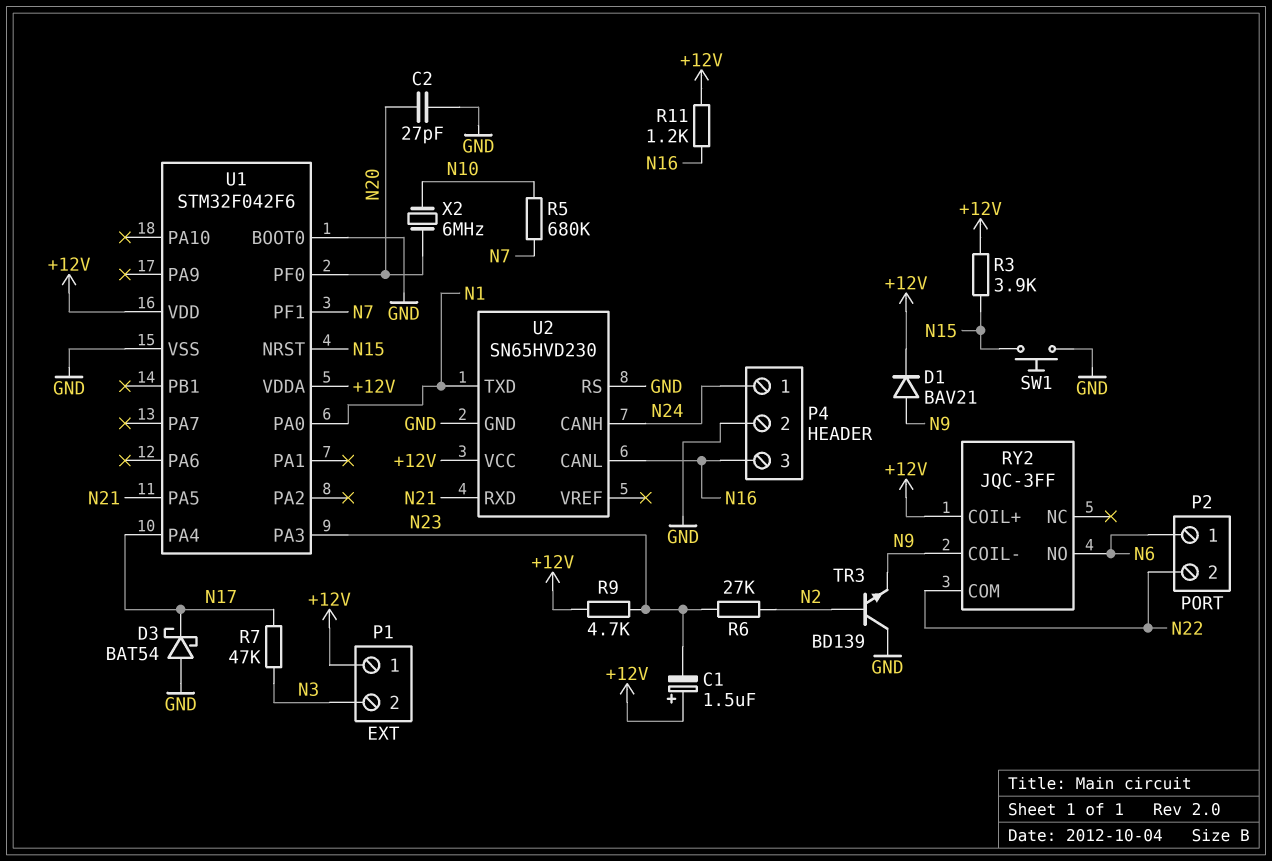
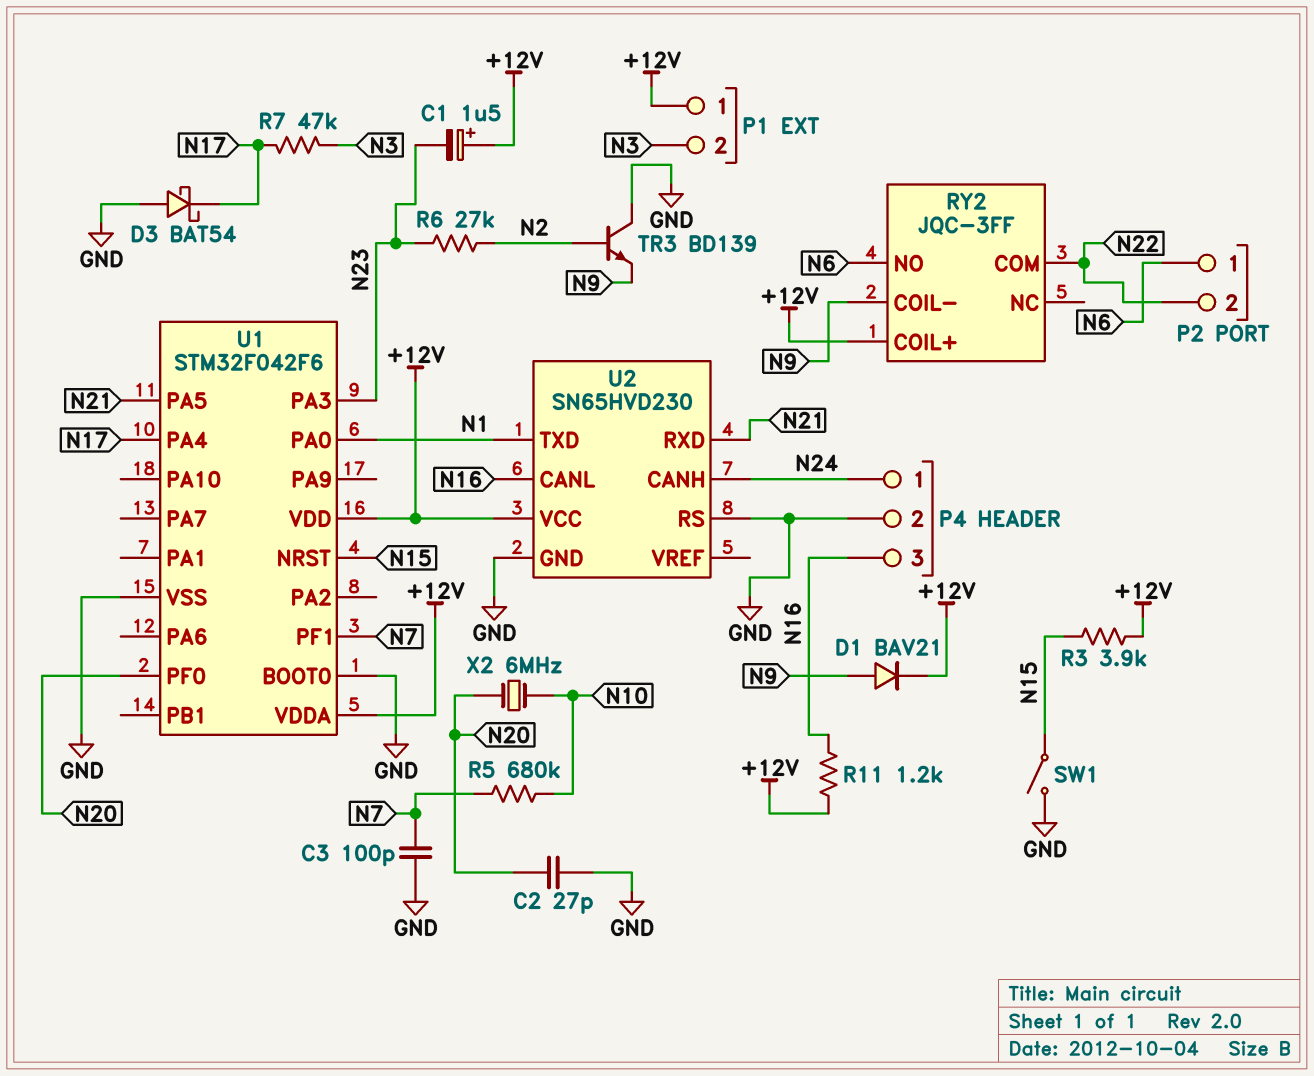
C3: none -> 100pF (GND, N7)
R9: 4.7k (+12V, N23) -> none
SW1: button (GND, N15) -> switch (GND, N15)

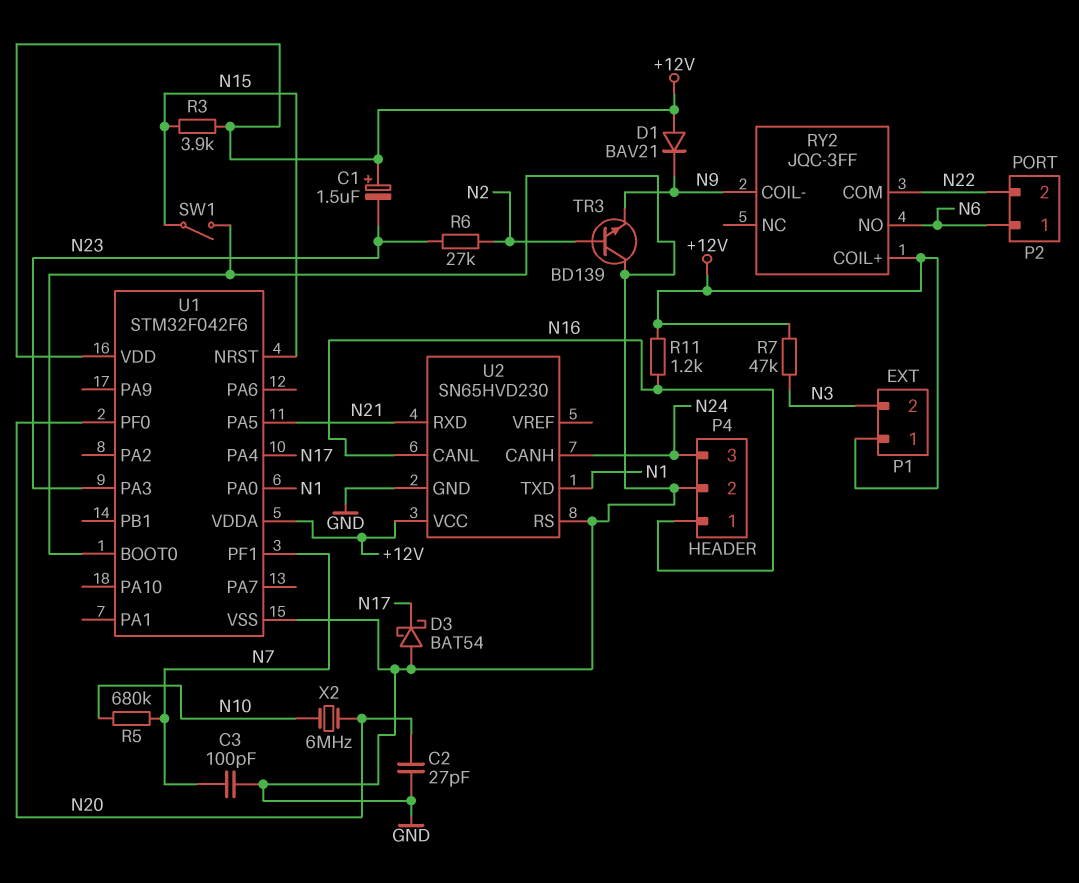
D1: diode BAV21 (A N9, K +12V) -> diode BAV21 (A +12V, K N9)
P4 pin 1: N24 -> N16
P4 pin 3: N16 -> N24
R7: 47k (N3, N17) -> 47k (+12V, N3)

